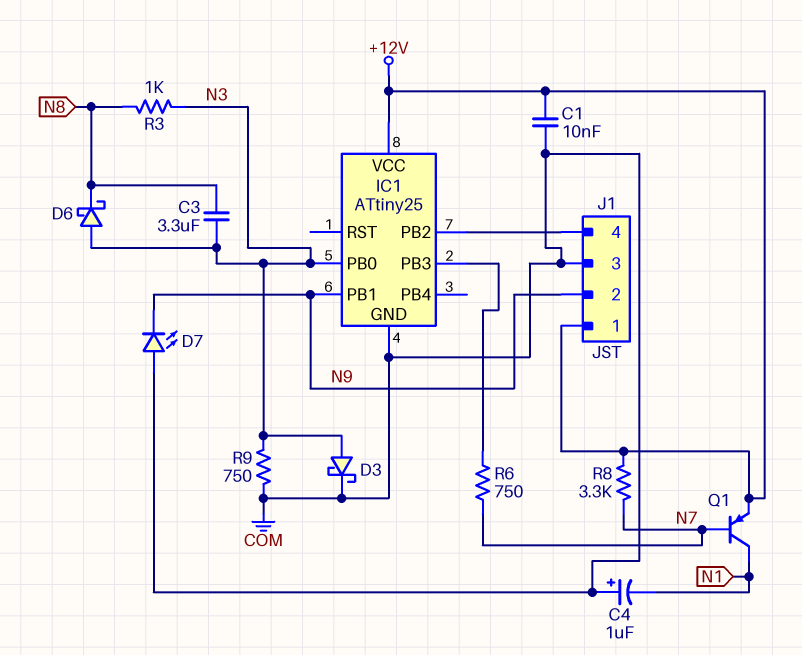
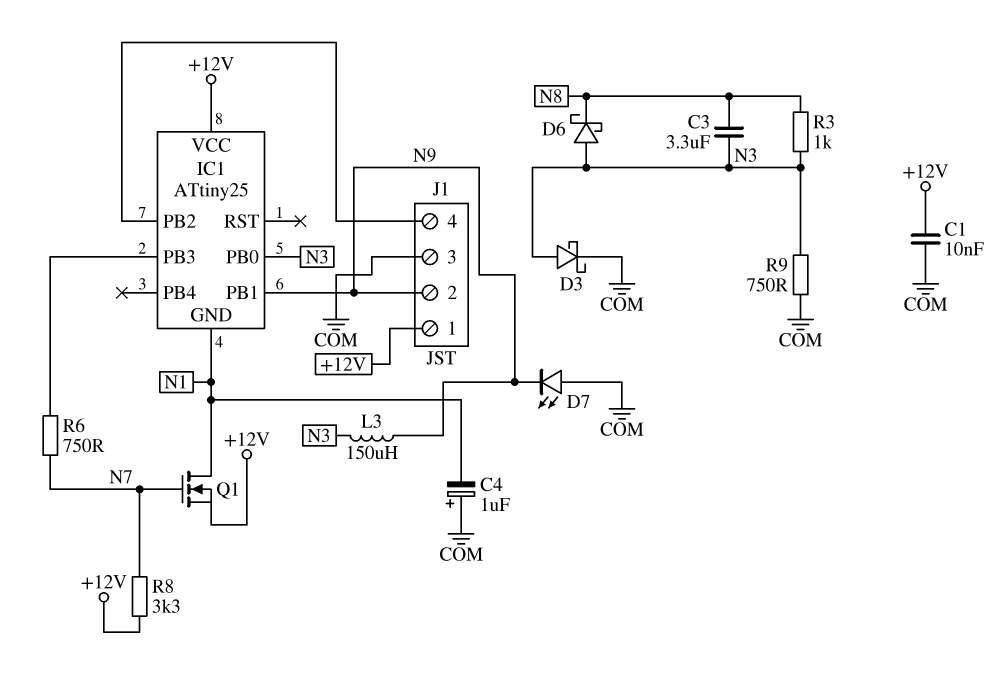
IC1 pin GND: COM -> N1
L3: none -> 150uH (N3, N9)
Q1: PNP (B N7, C N1, E +12V) -> NMOS (G N7, D N1, S +12V)

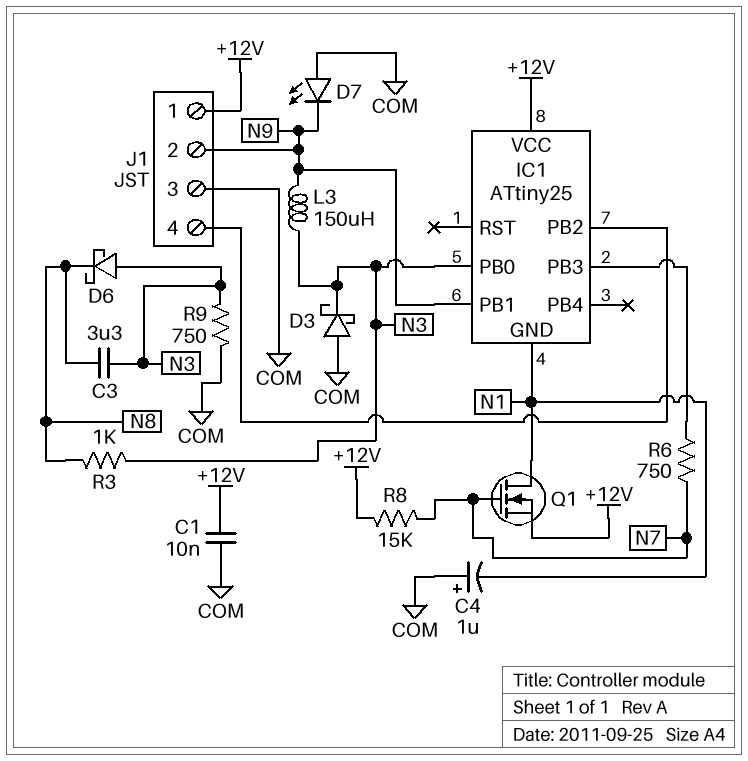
D3: schottky (A N3, K COM) -> schottky (A COM, K N3)
R8: 3.3k (+12V, N7) -> 15k (+12V, N7)

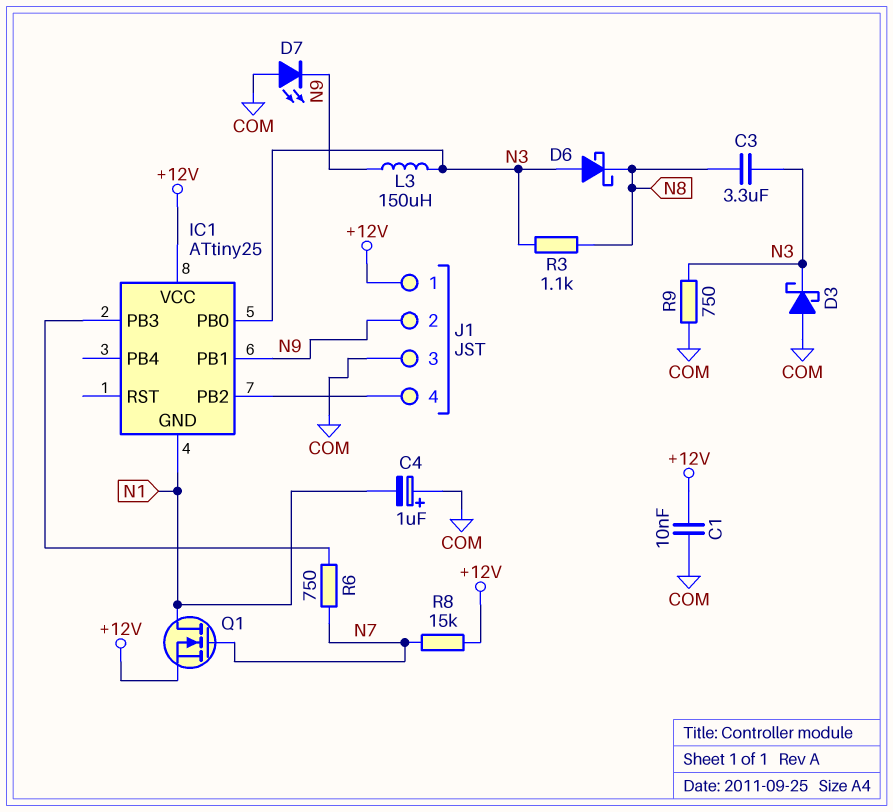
R3: 1k (N3, N8) -> 1.1k (N3, N8)

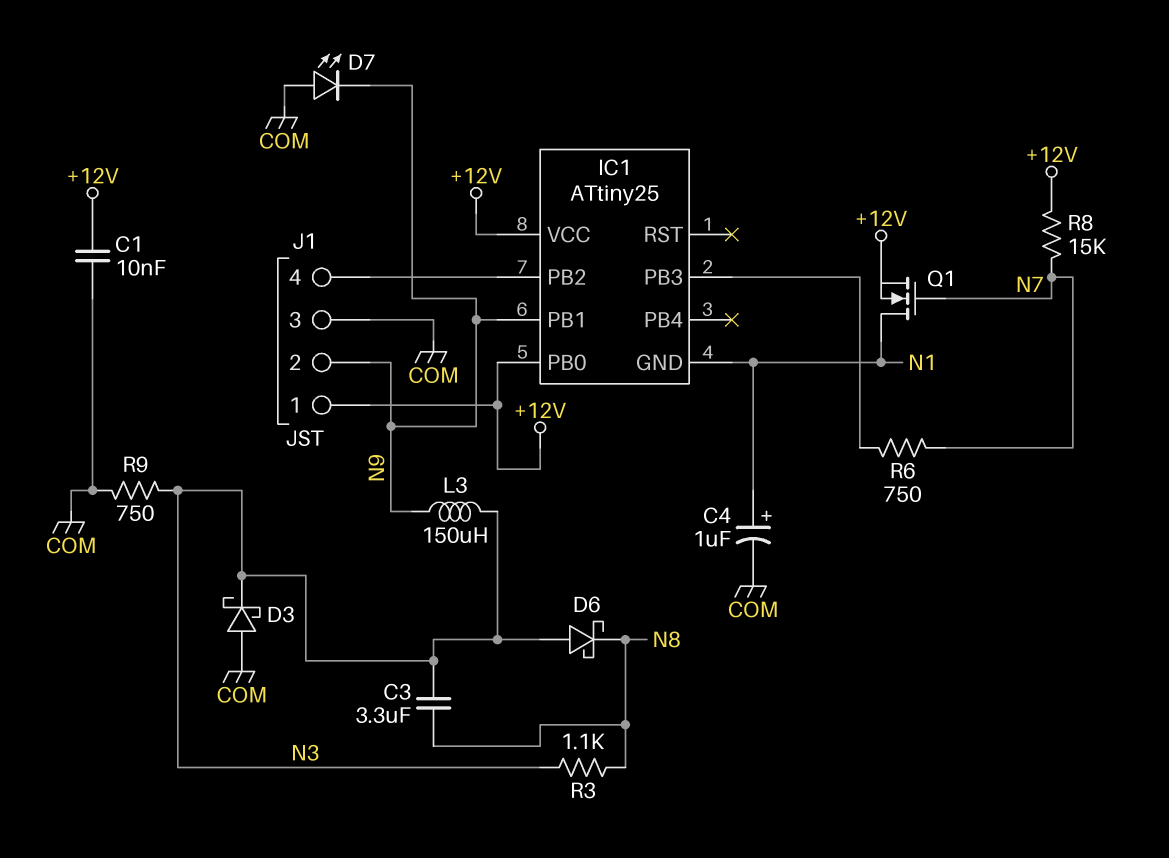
C4: 1uF (plus COM, minus N1) -> 1uF (plus N1, minus COM)
IC1 pin PB0: N3 -> +12V

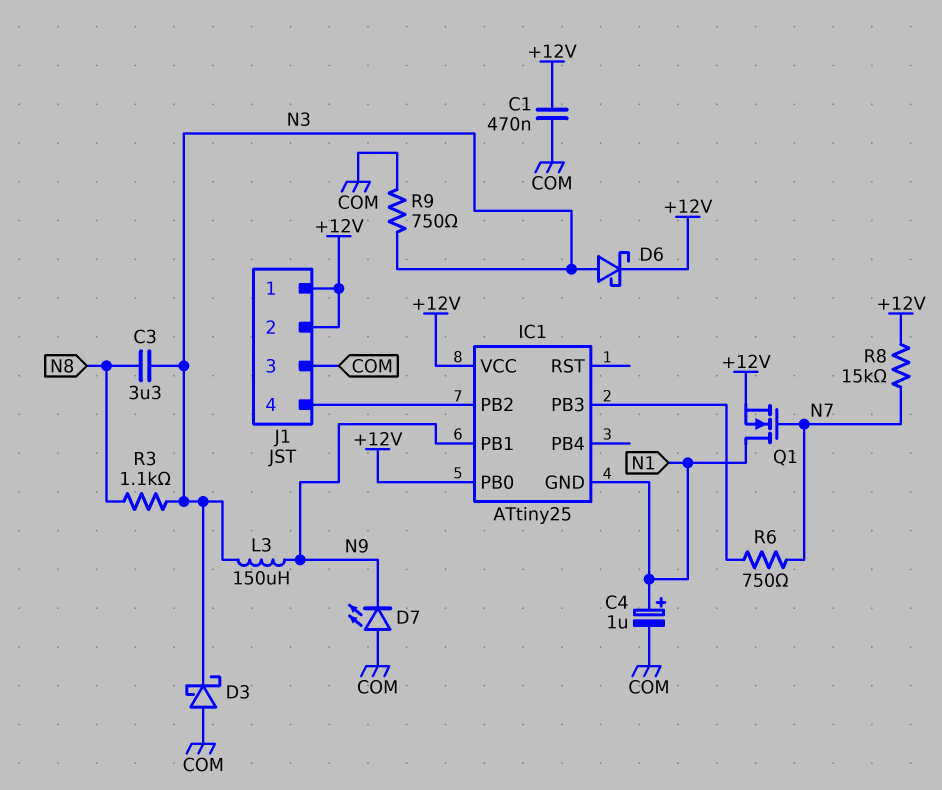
C1: 10nF (+12V, COM) -> 470nF (+12V, COM)
D6: schottky (A N3, K N8) -> schottky (A N3, K +12V)
J1 pin 2: N9 -> +12V

